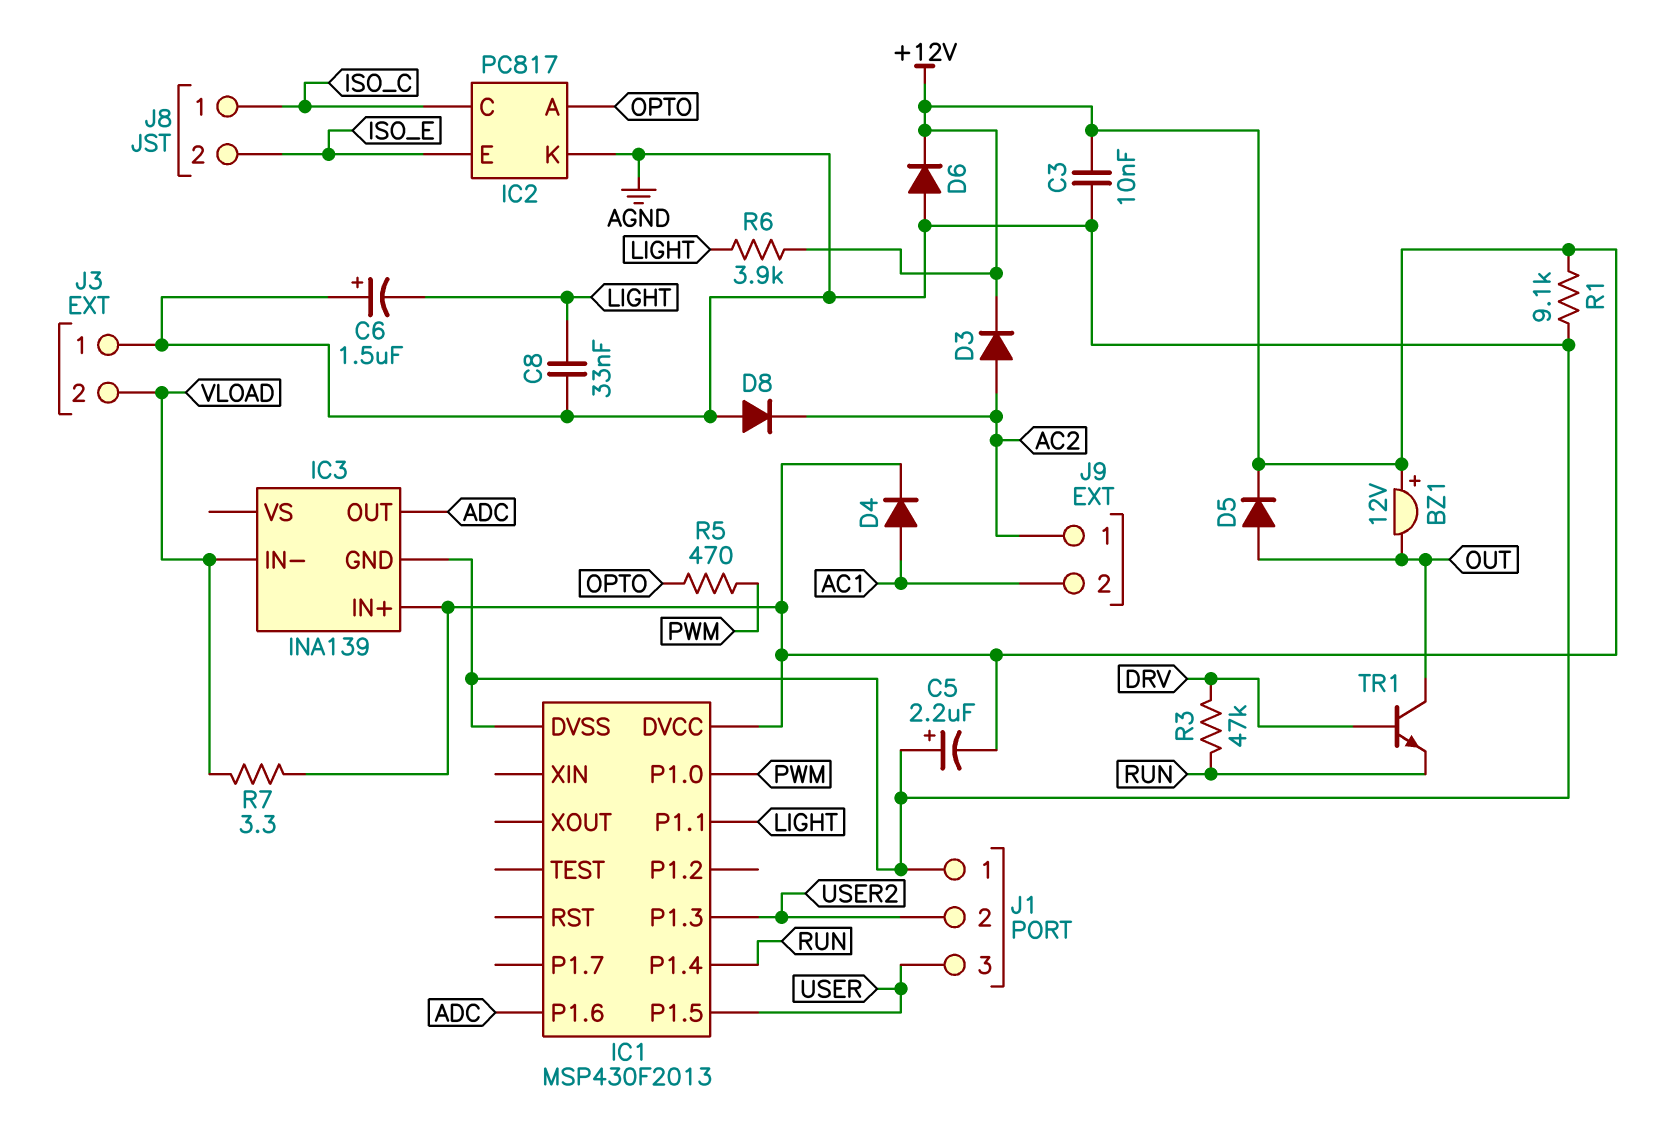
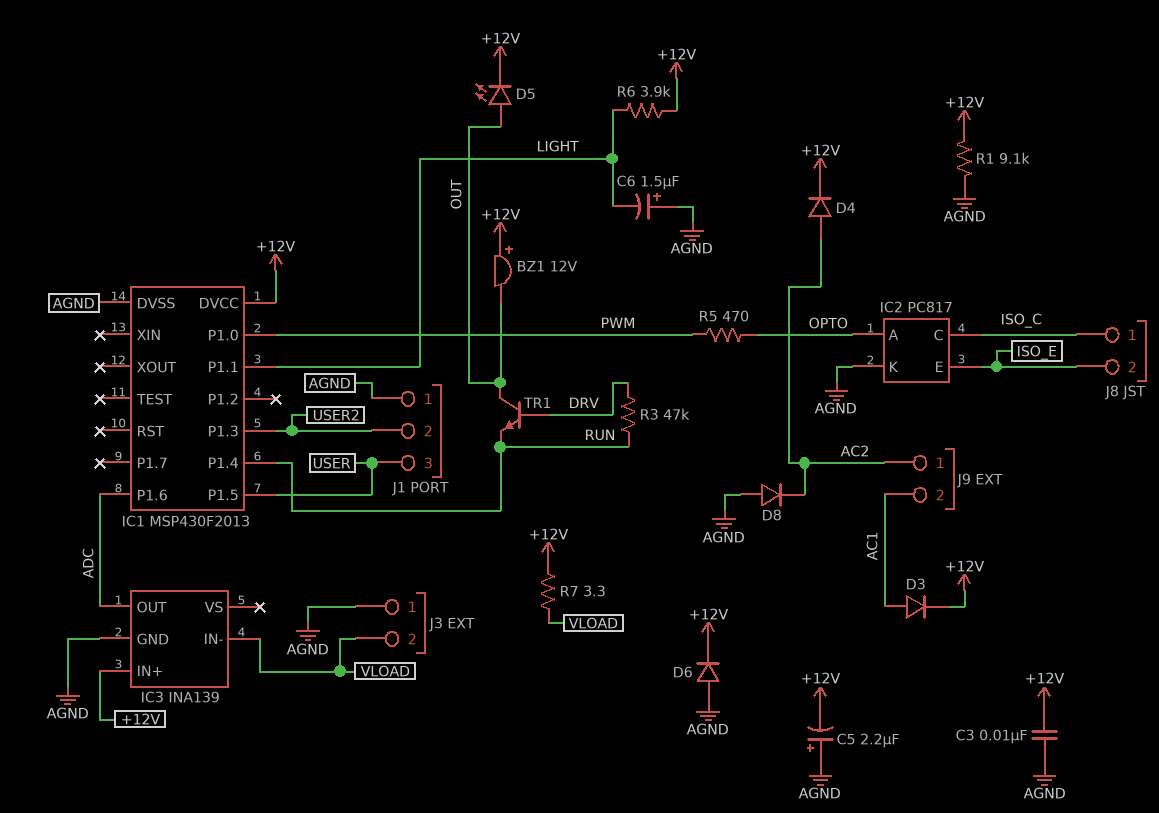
C8: 33nF (AGND, LIGHT) -> none
D3: diode (A AC2, K +12V) -> diode (A AC1, K +12V)
D4: diode (A AC1, K +12V) -> diode (A AC2, K +12V)
D5: diode (A OUT, K +12V) -> LED (A OUT, K +12V)

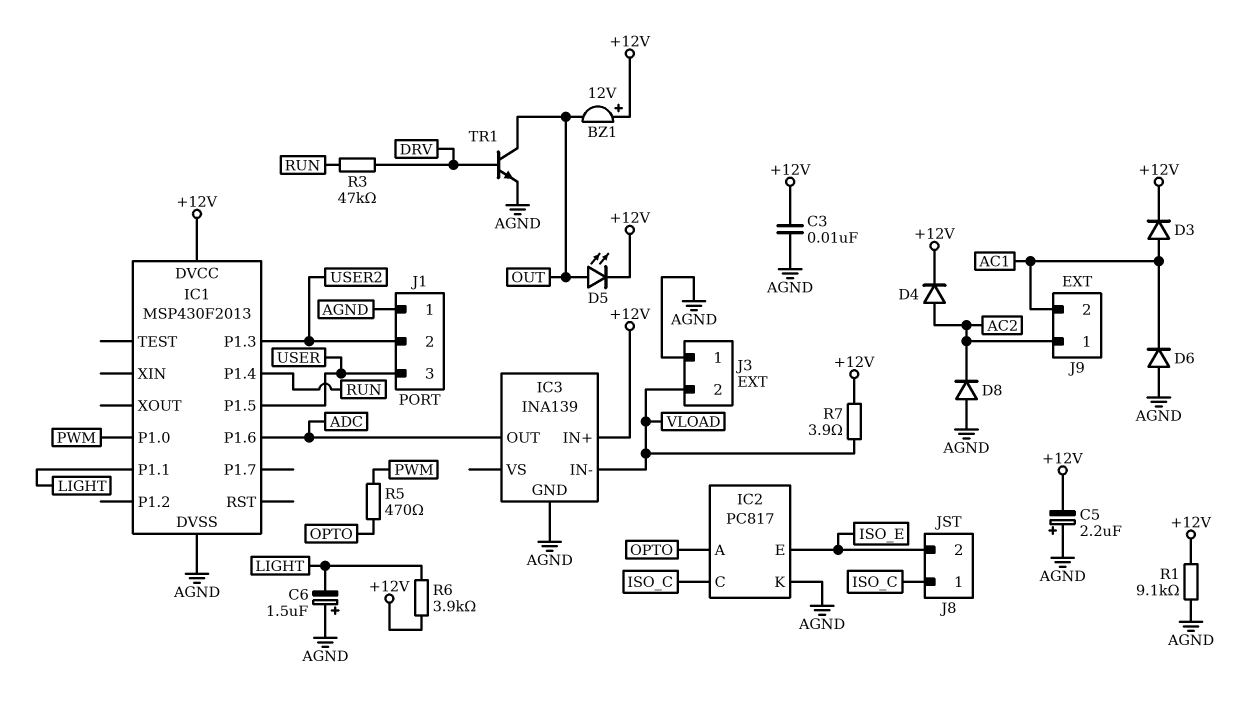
D6: diode (A AGND, K +12V) -> diode (A AGND, K AC1)
R7: 3.3 (+12V, VLOAD) -> 3.9 (+12V, VLOAD)
TR1: NPN (B DRV, C OUT, E RUN) -> NPN (B DRV, C OUT, E AGND)

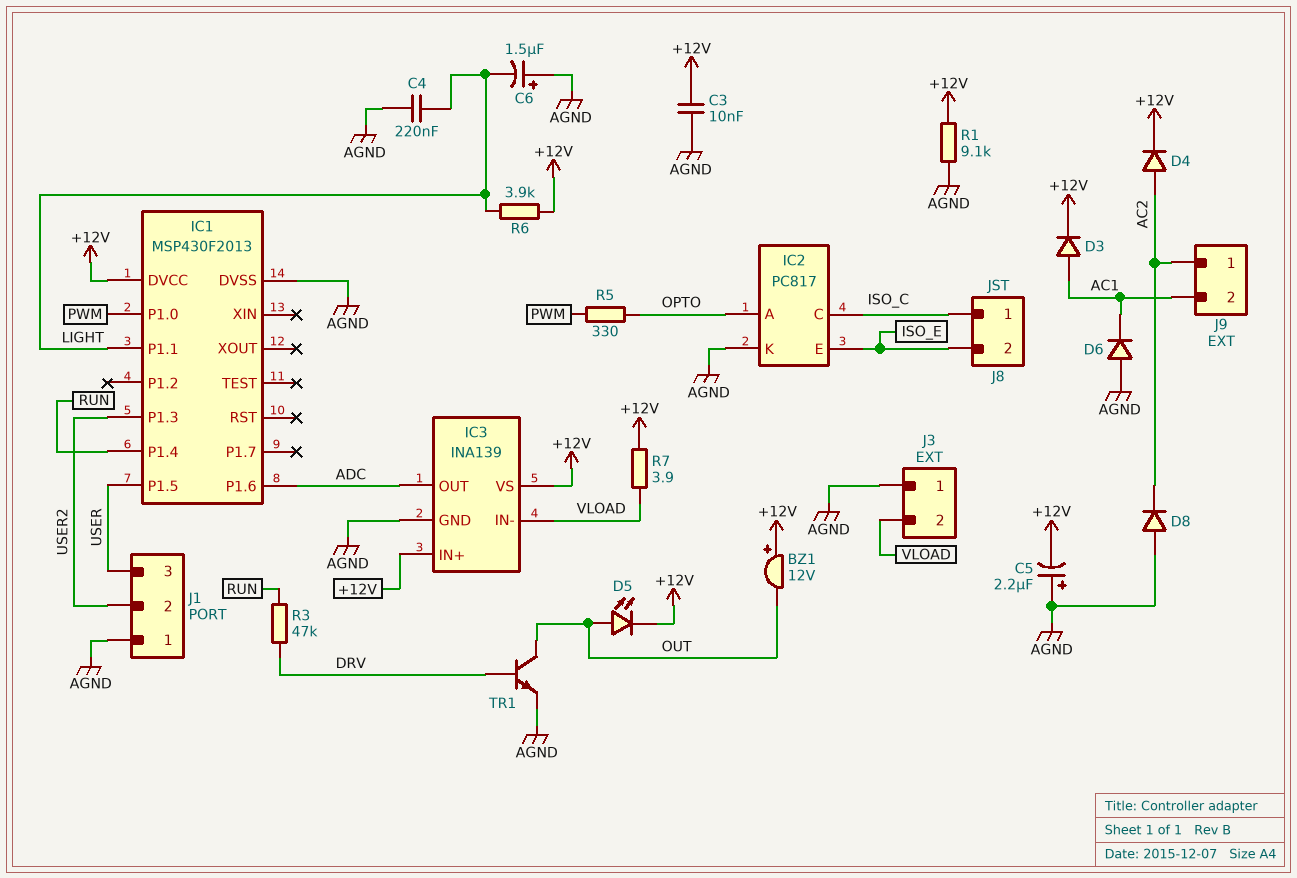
C4: none -> 220nF (AGND, LIGHT)
IC3 pin VS: none -> +12V
R5: 470 (OPTO, PWM) -> 330 (OPTO, PWM)

